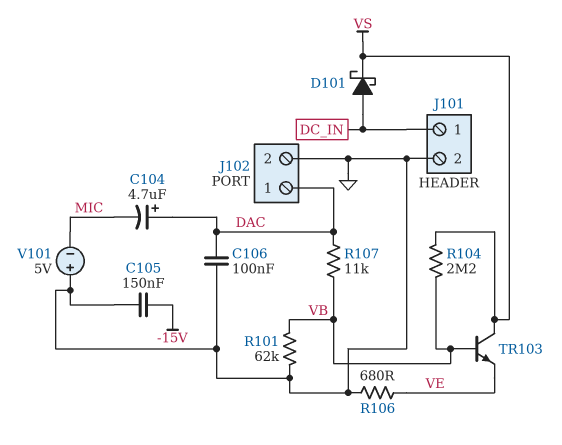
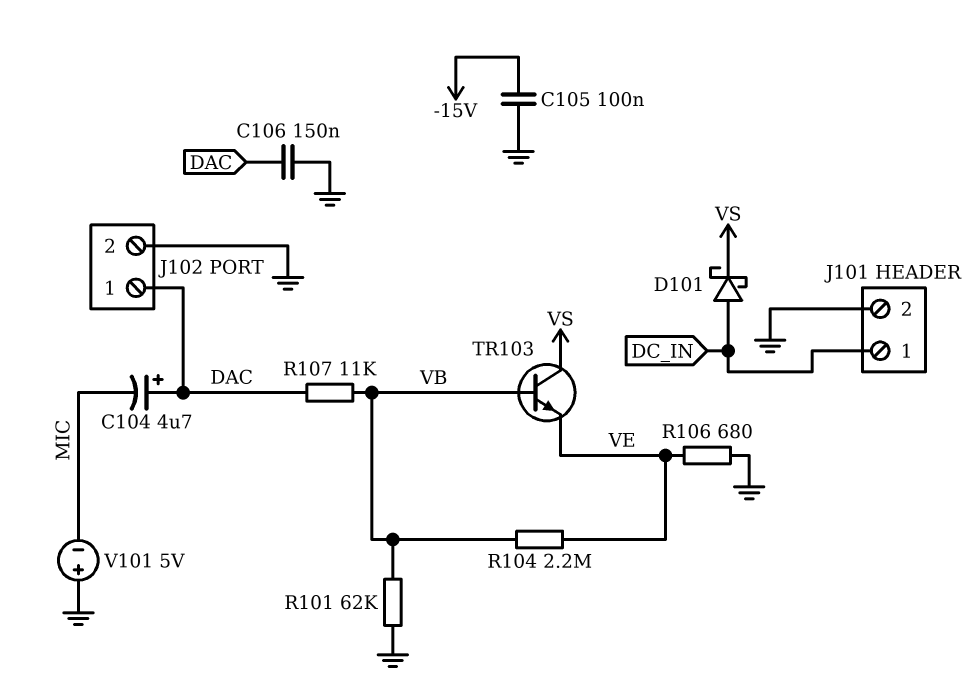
C105: 150nF (-15V, GND) -> 100nF (-15V, GND)
C106: 100nF (DAC, GND) -> 150nF (DAC, GND)
R104: 2.2M (VB, VS) -> 2.2M (VB, VE)

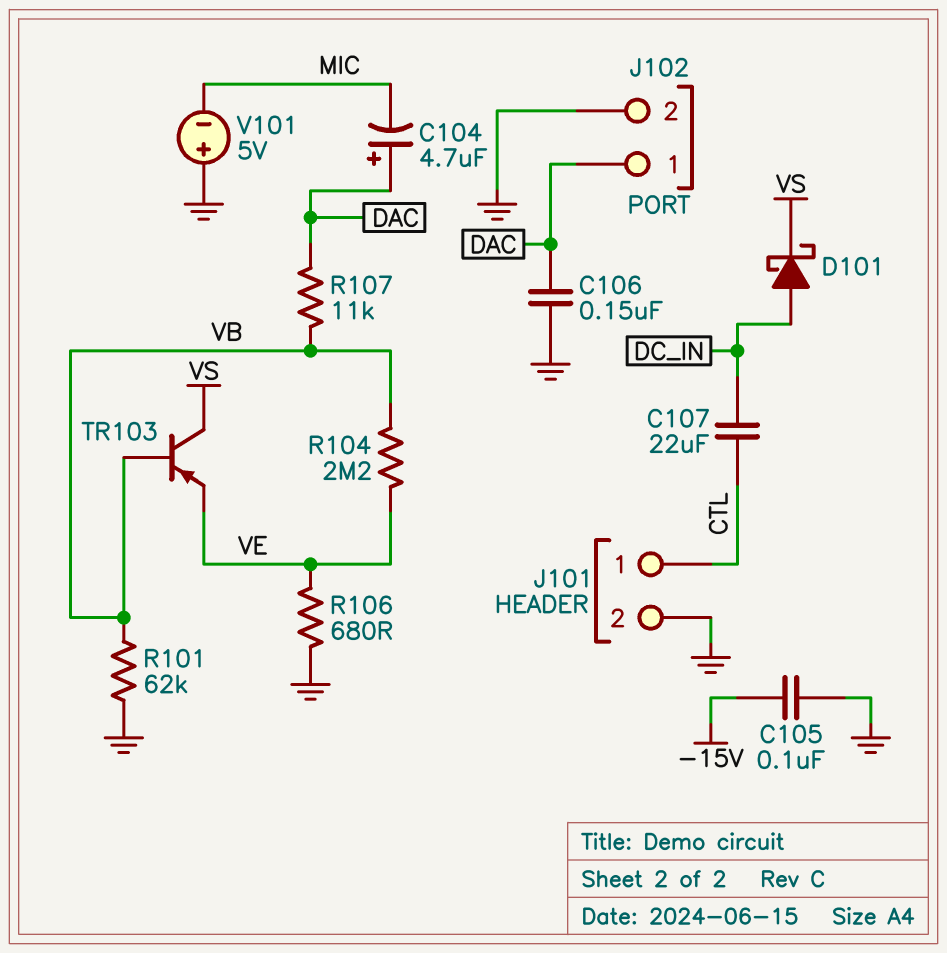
C107: none -> 22uF (CTL, DC_IN)
J101 pin 1: DC_IN -> CTL
TR103: NPN (B VB, C VS, E VE) -> PNP (B VB, C VS, E VE)

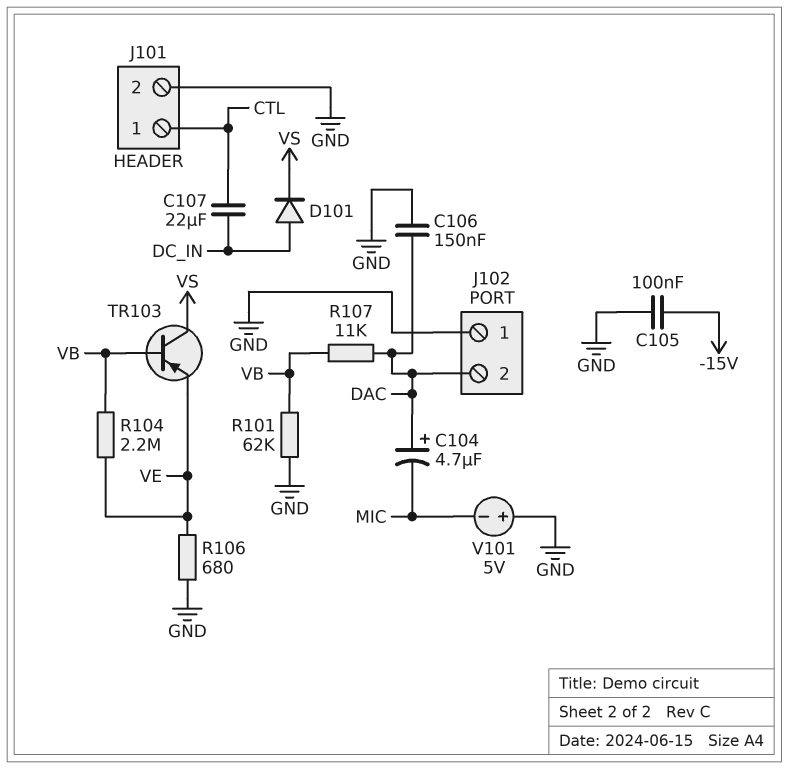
D101: schottky (A DC_IN, K VS) -> diode (A DC_IN, K VS)
J102 pin 1: DAC -> GND
J102 pin 2: GND -> DAC

